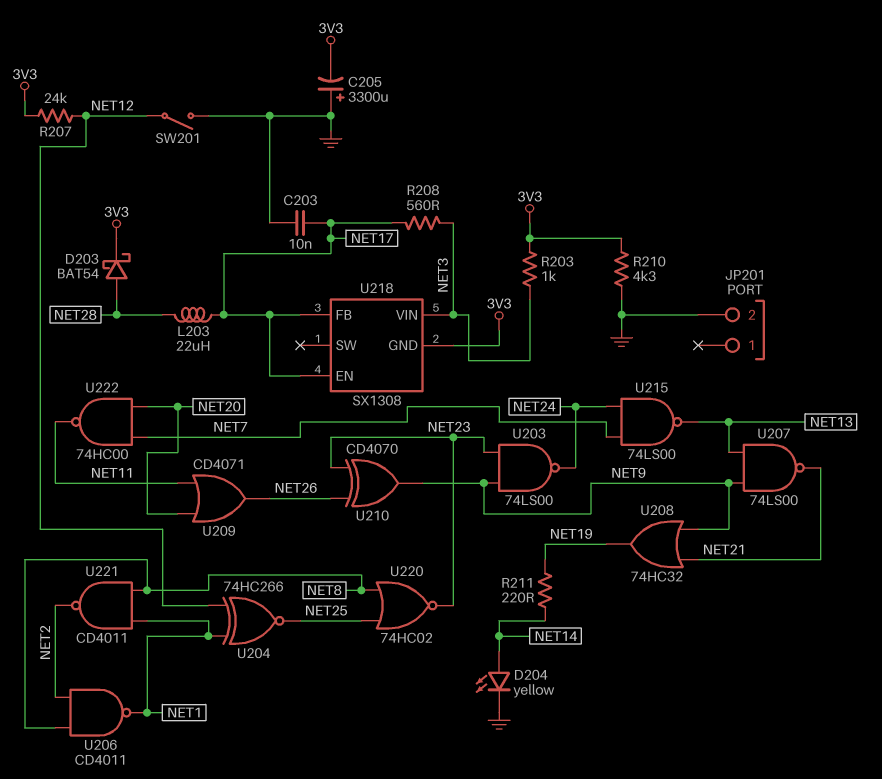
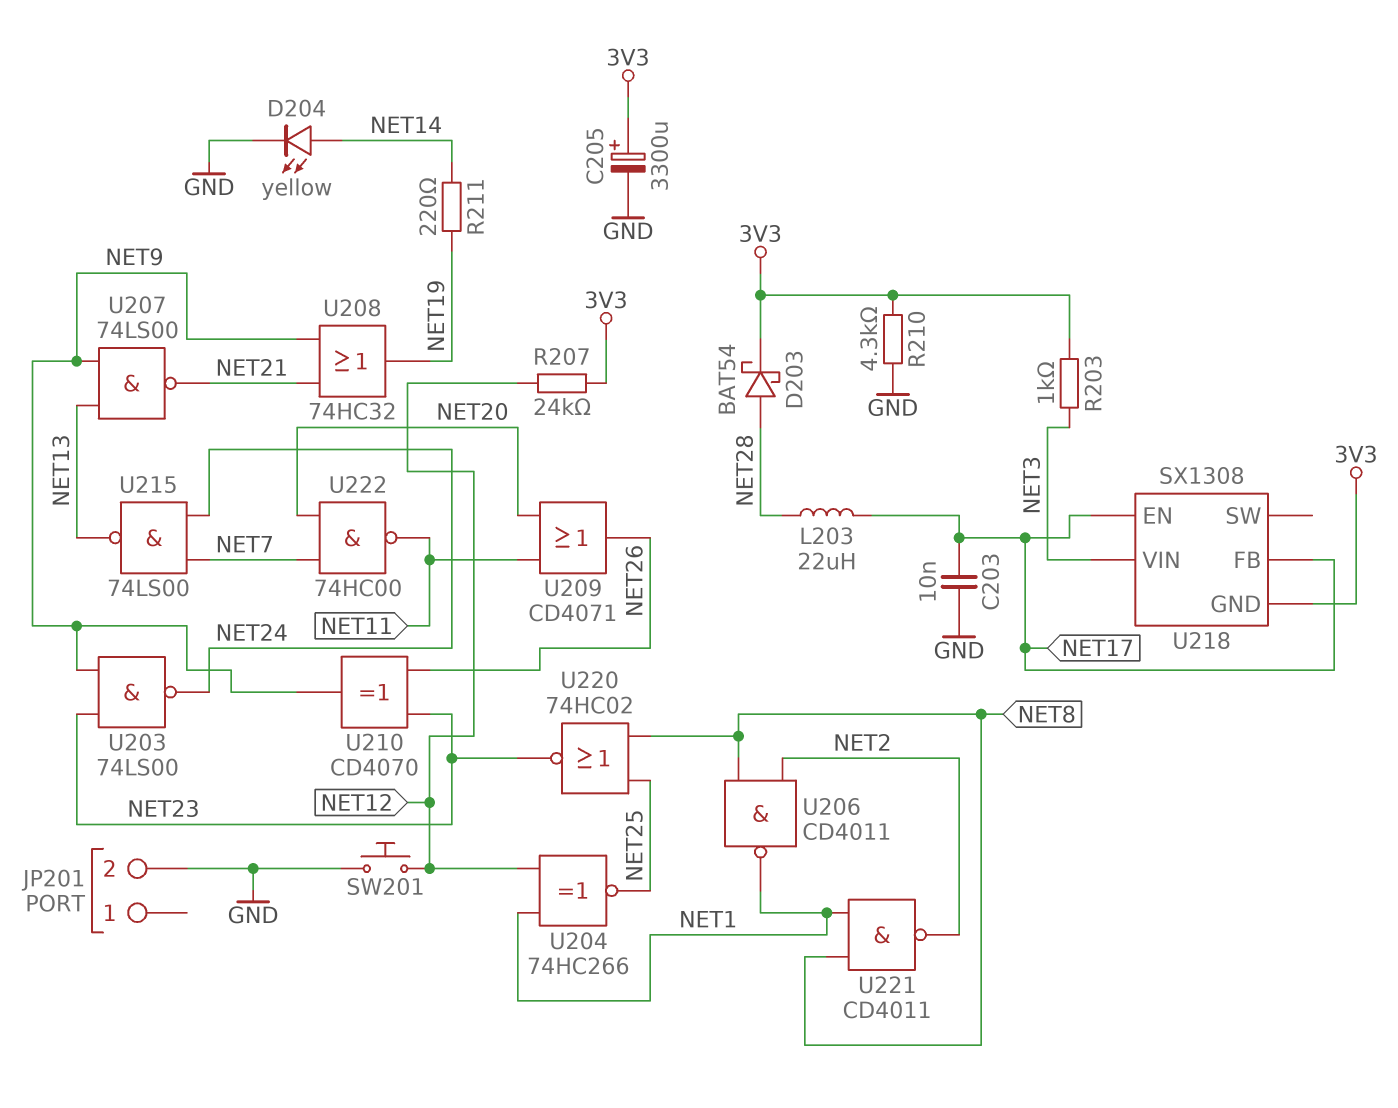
C205: 3300uF (plus GND, minus 3V3) -> 3300uF (plus 3V3, minus GND)
R208: 560 (NET3, NET17) -> none
SW201: switch (GND, NET12) -> button (GND, NET12)

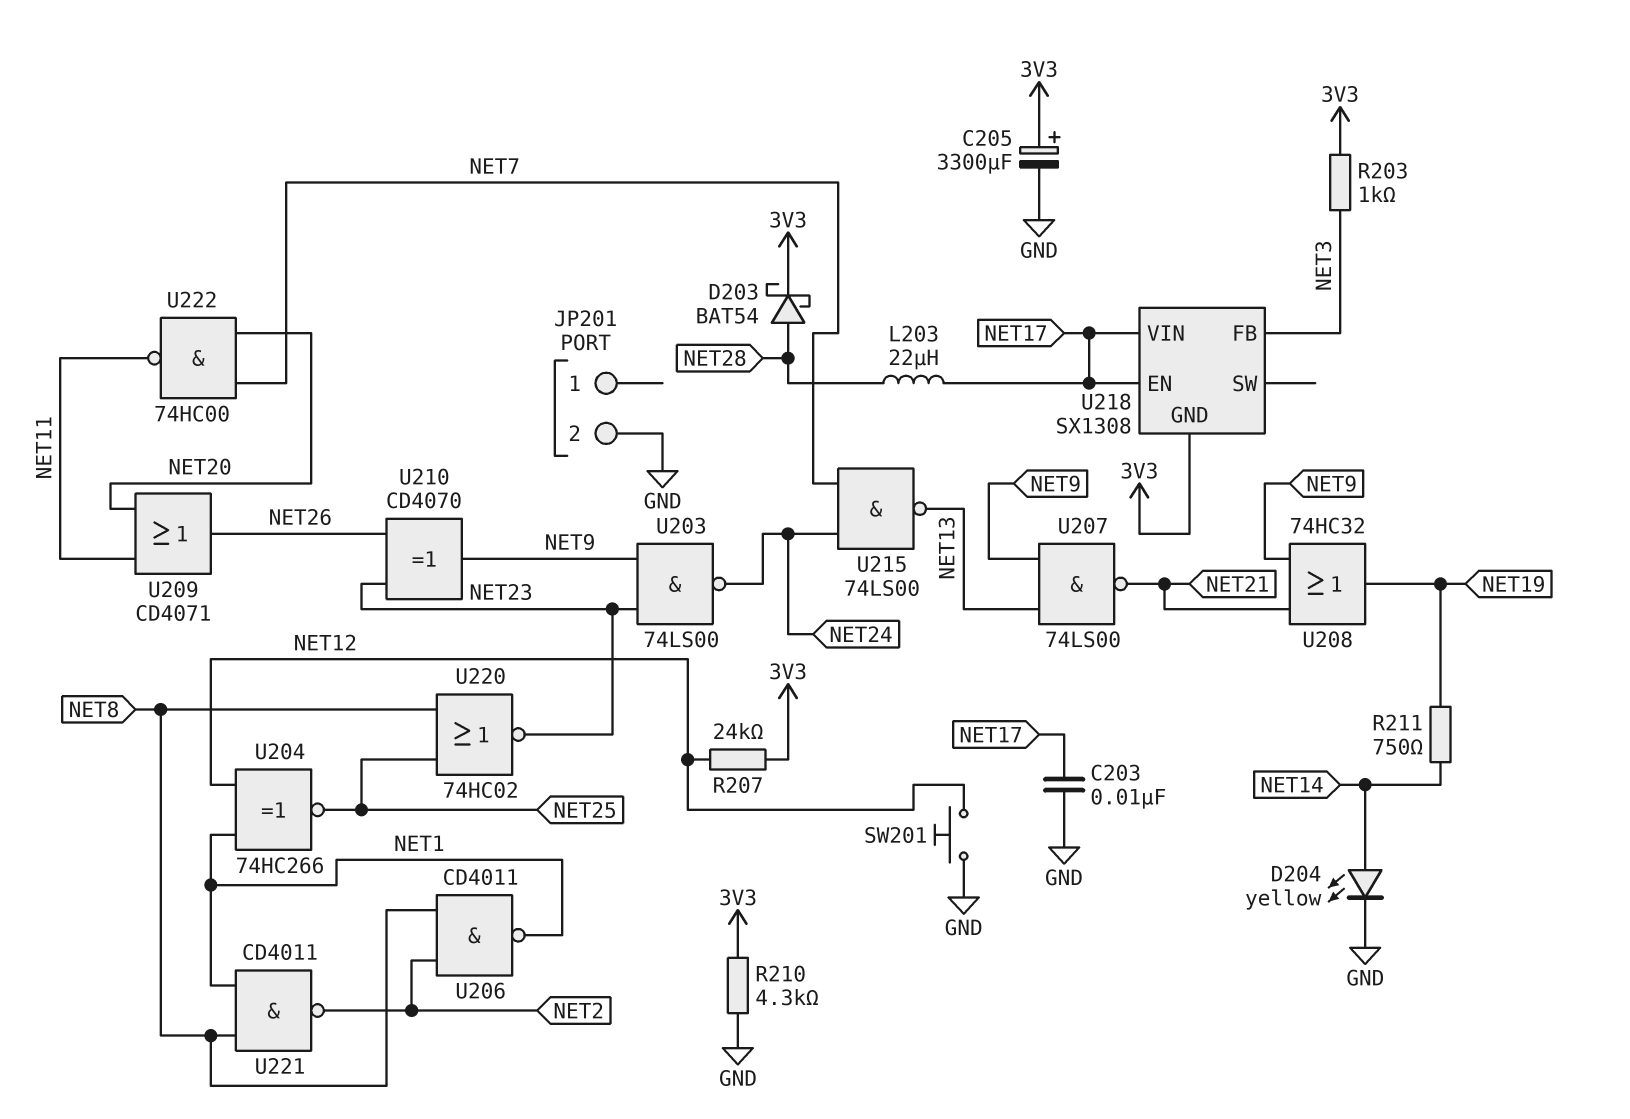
R211: 220 (NET14, NET19) -> 750 (NET14, NET19)
U218 pin FB: NET17 -> NET3
U218 pin VIN: NET3 -> NET17

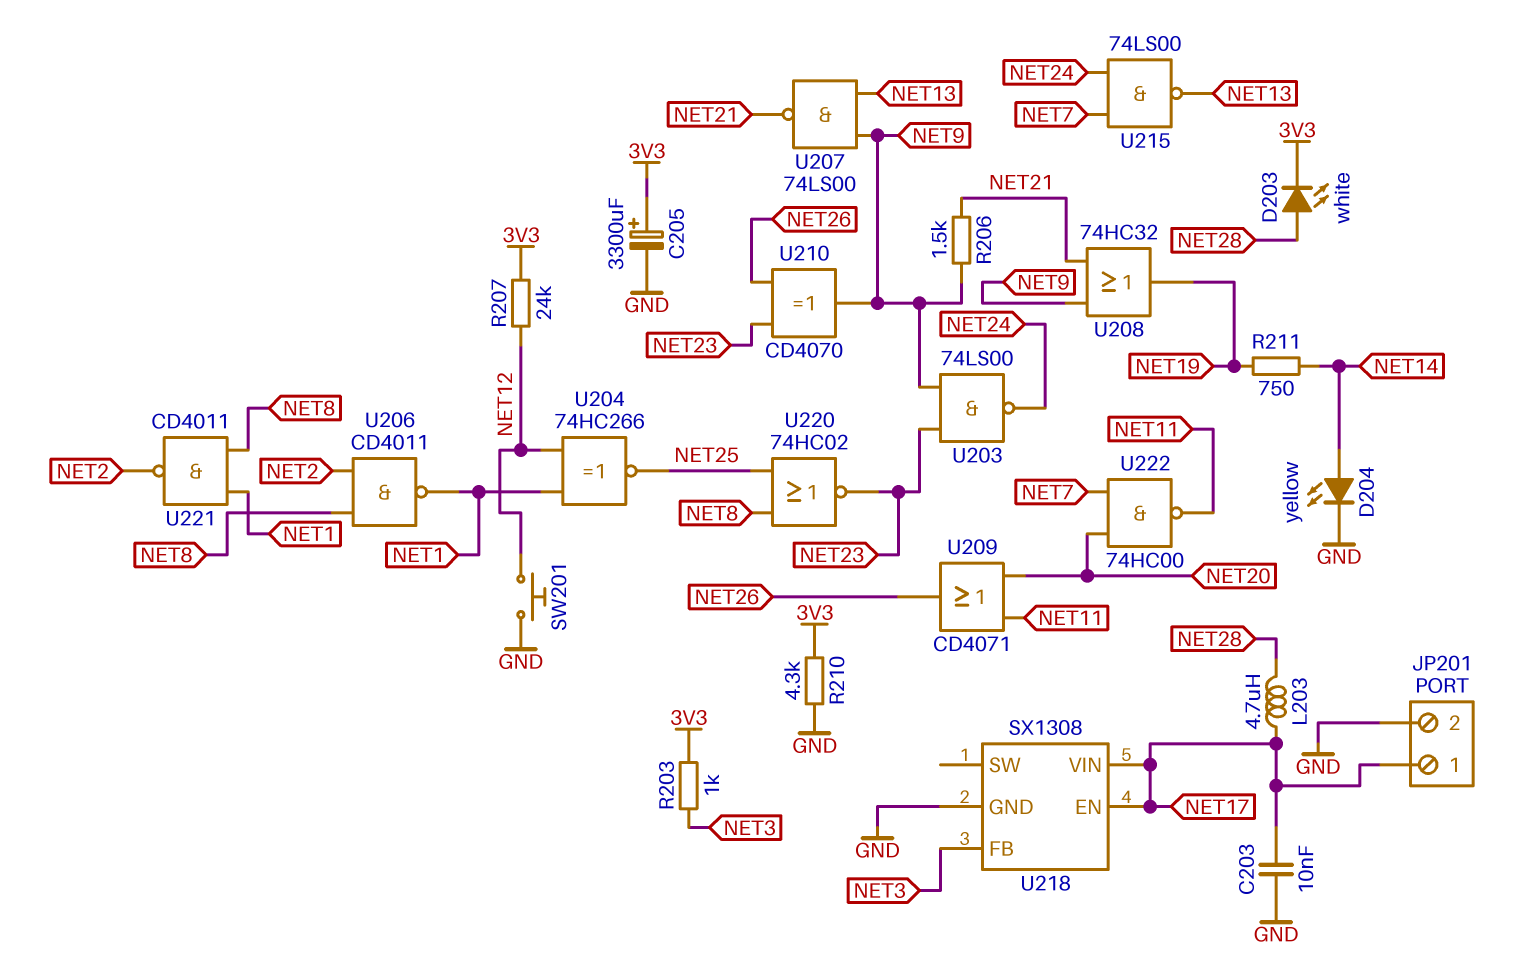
D203: schottky BAT54 (A NET28, K 3V3) -> LED white (A NET28, K 3V3)
JP201 pin 1: none -> NET17
L203: 22uH (NET17, NET28) -> 4.7uH (NET17, NET28)
R206: none -> 1.5k (NET9, NET21)
U218 pin GND: 3V3 -> GND

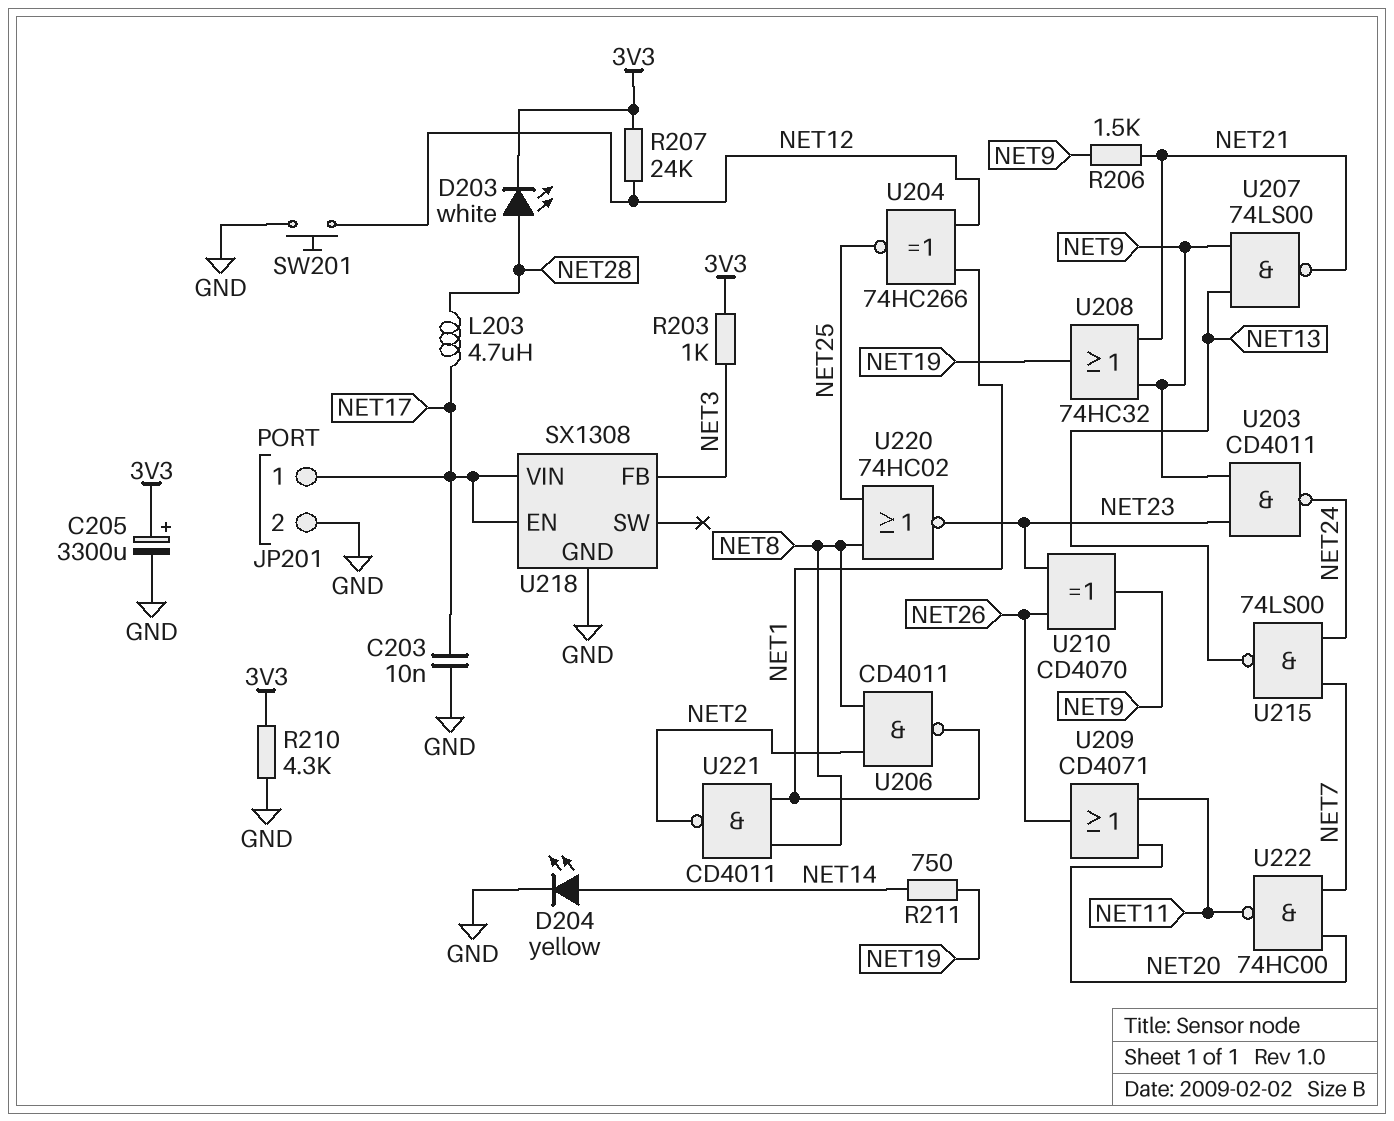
U203: NAND 74LS00 (in NET9, in NET23, out NET24) -> NAND CD4011 (in NET9, in NET23, out NET24)

